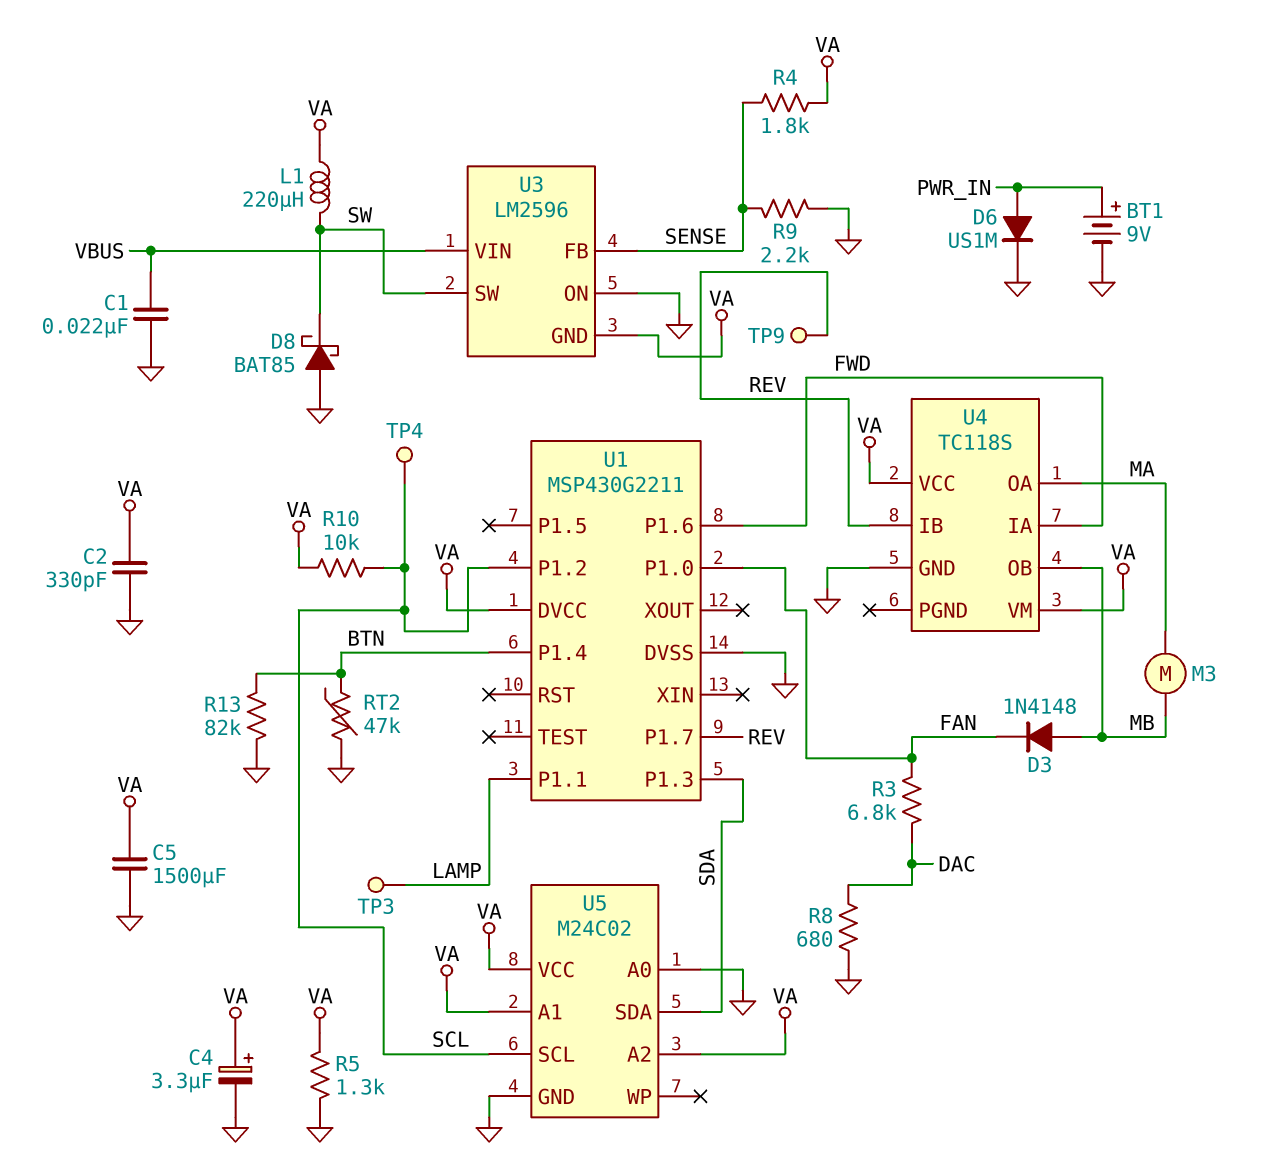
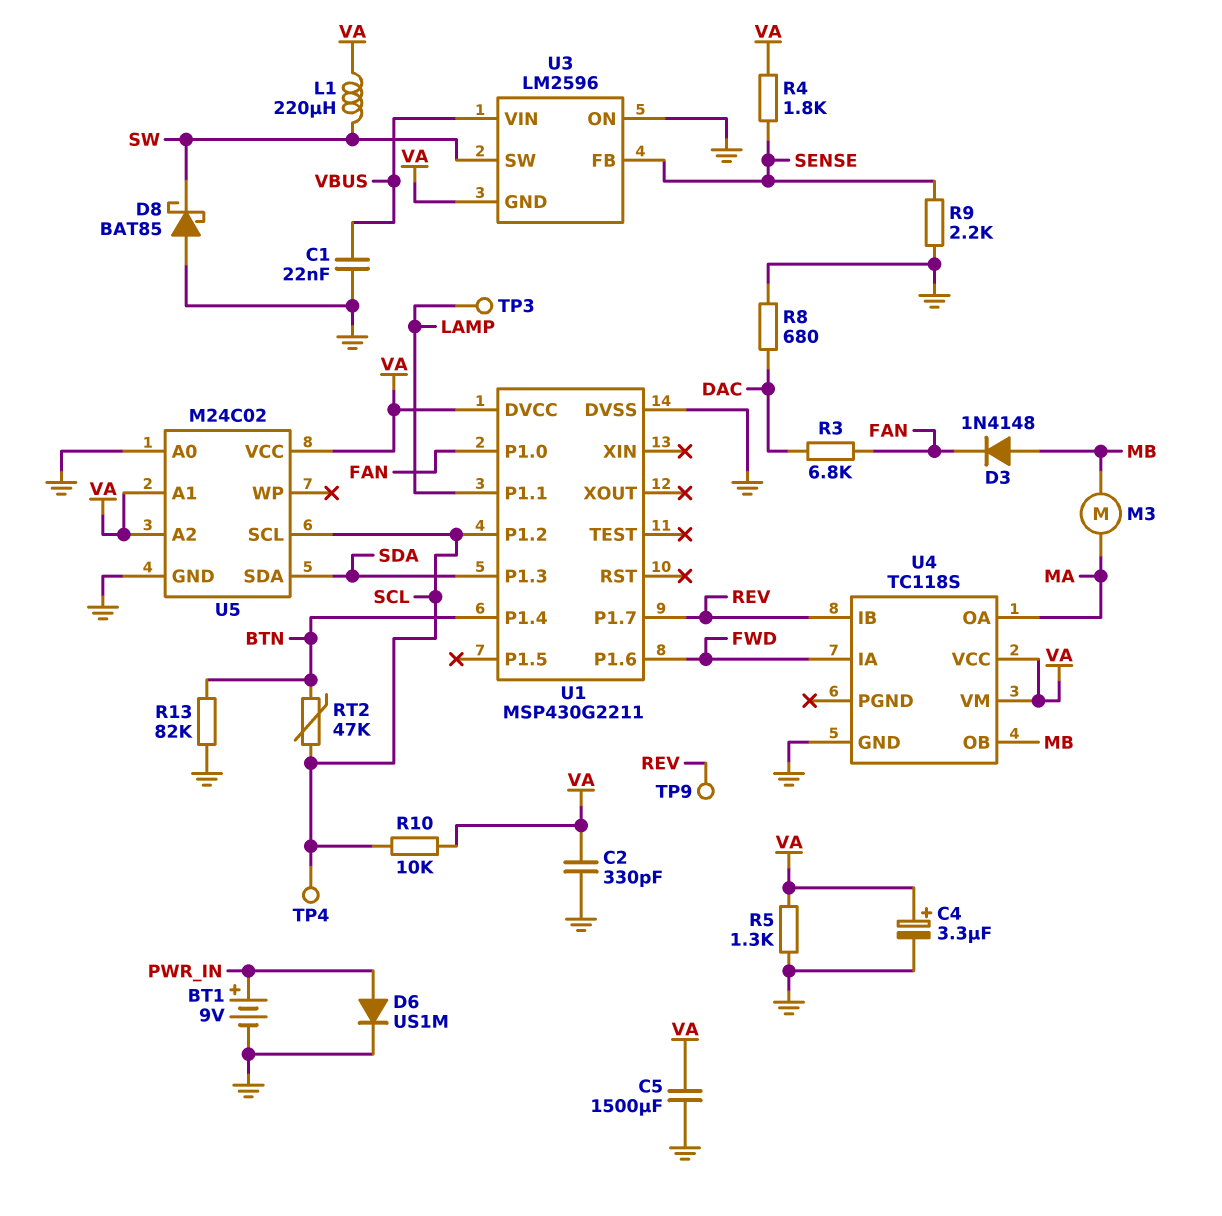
RT2: 47k (BTN, GND) -> 47k (BTN, SCL)

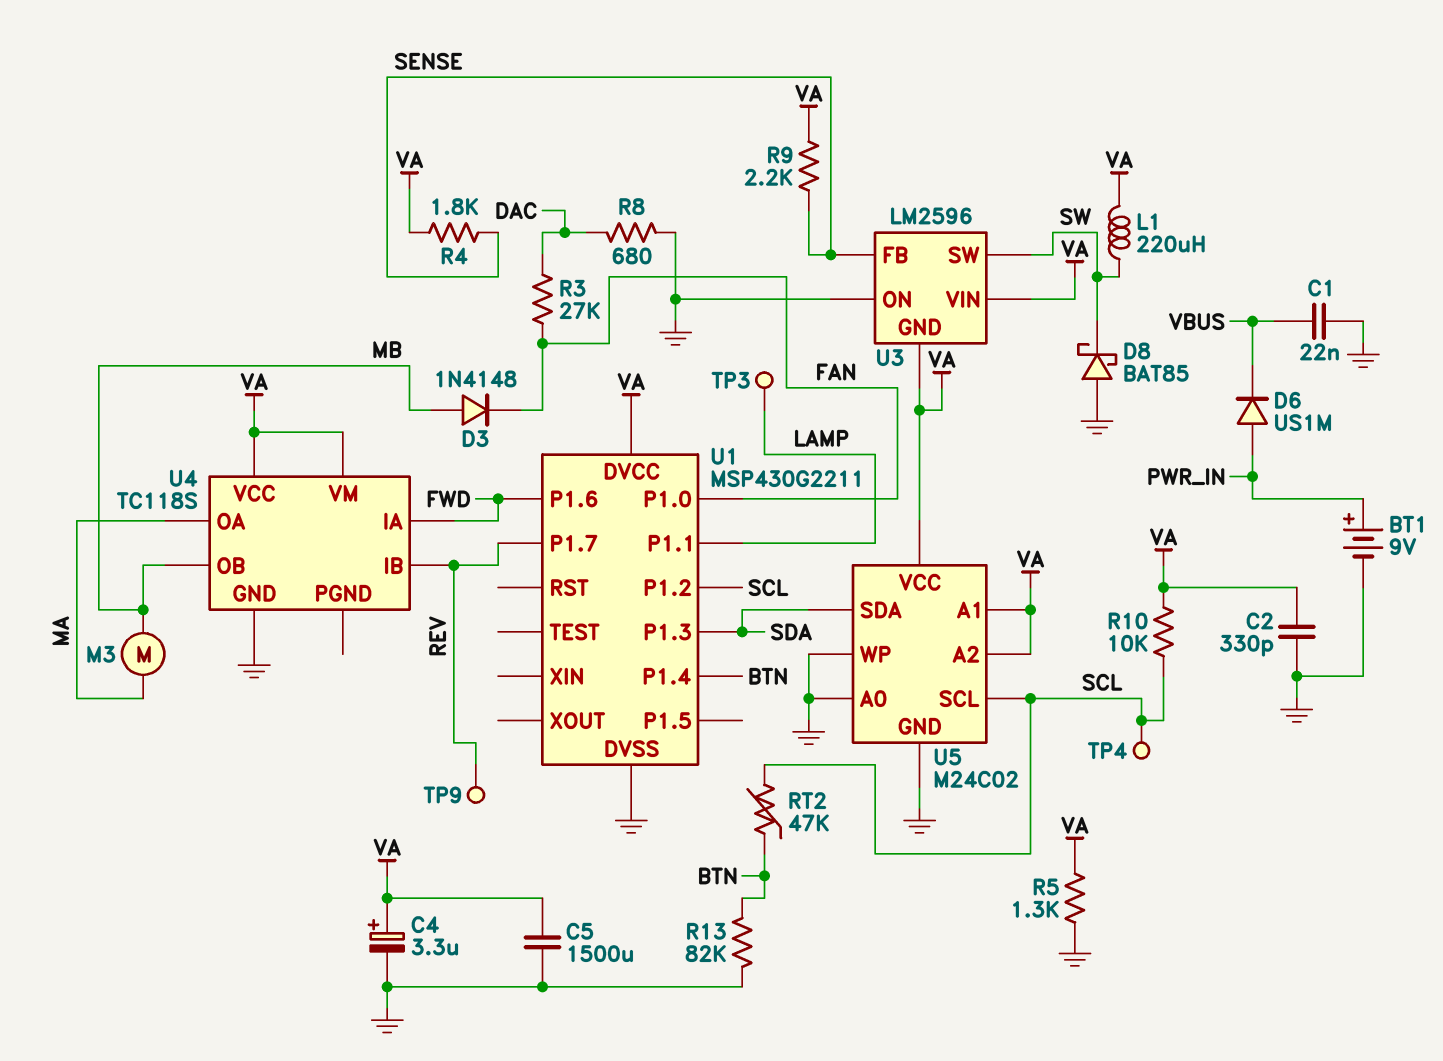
D6: diode US1M (A PWR_IN, K GND) -> diode US1M (A PWR_IN, K VBUS)
R3: 6.8k (DAC, FAN) -> 27k (DAC, FAN)
R9: 2.2k (GND, SENSE) -> 2.2k (SENSE, VA)
U3 pin VIN: VBUS -> VA
U5 pin WP: none -> GND

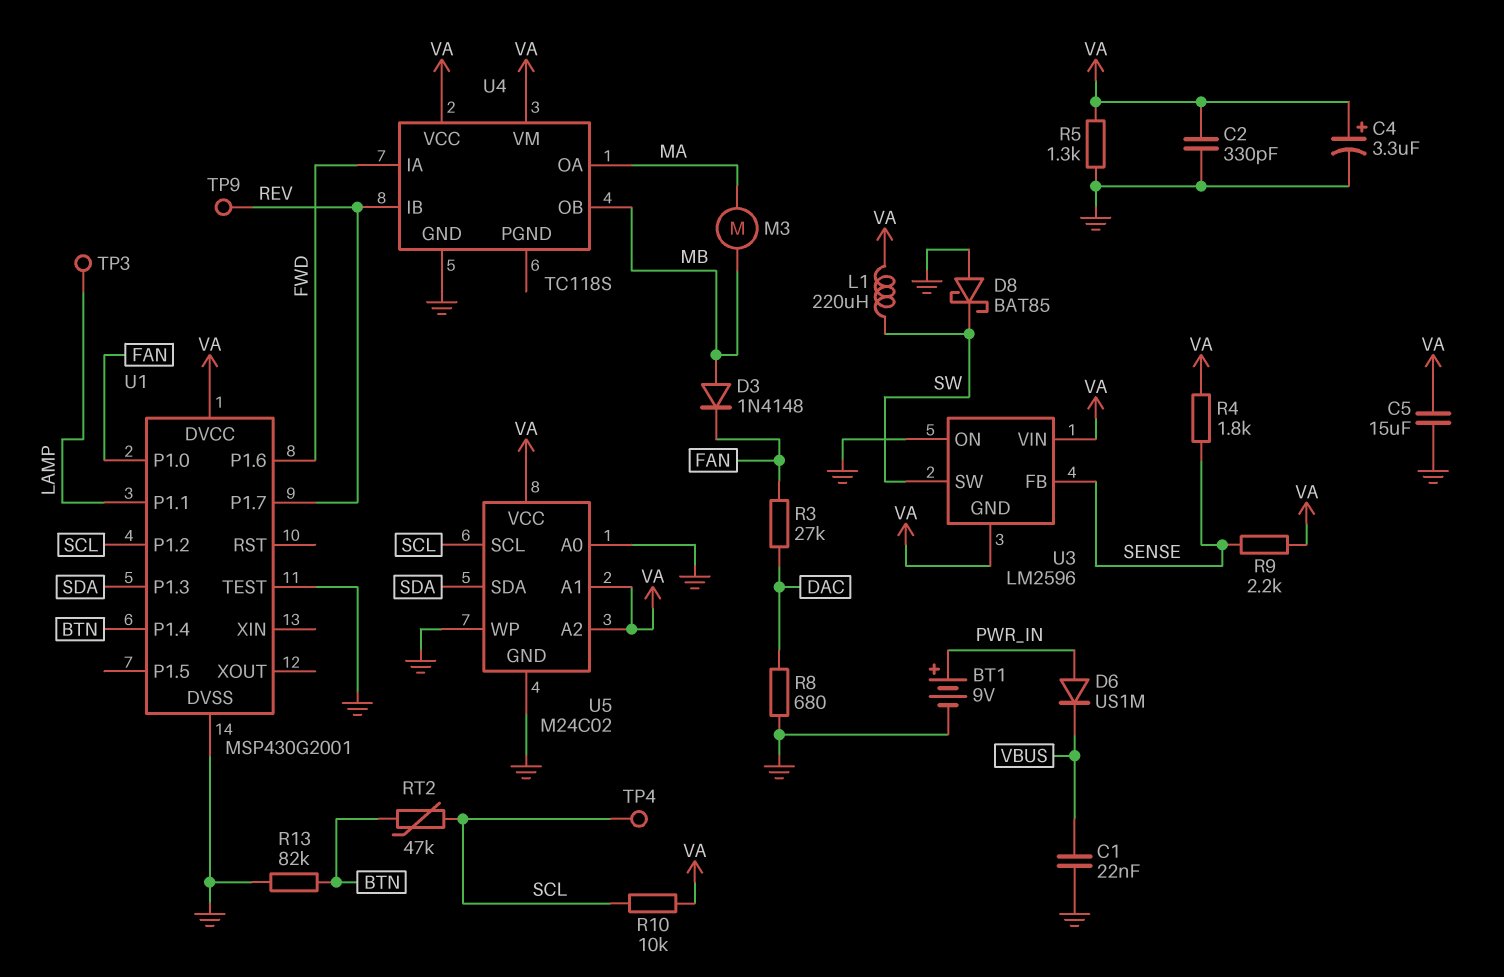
C5: 1500uF (GND, VA) -> 15uF (GND, VA)
U1: MSP430G2211 -> MSP430G2001
U1 pin TEST: none -> GND

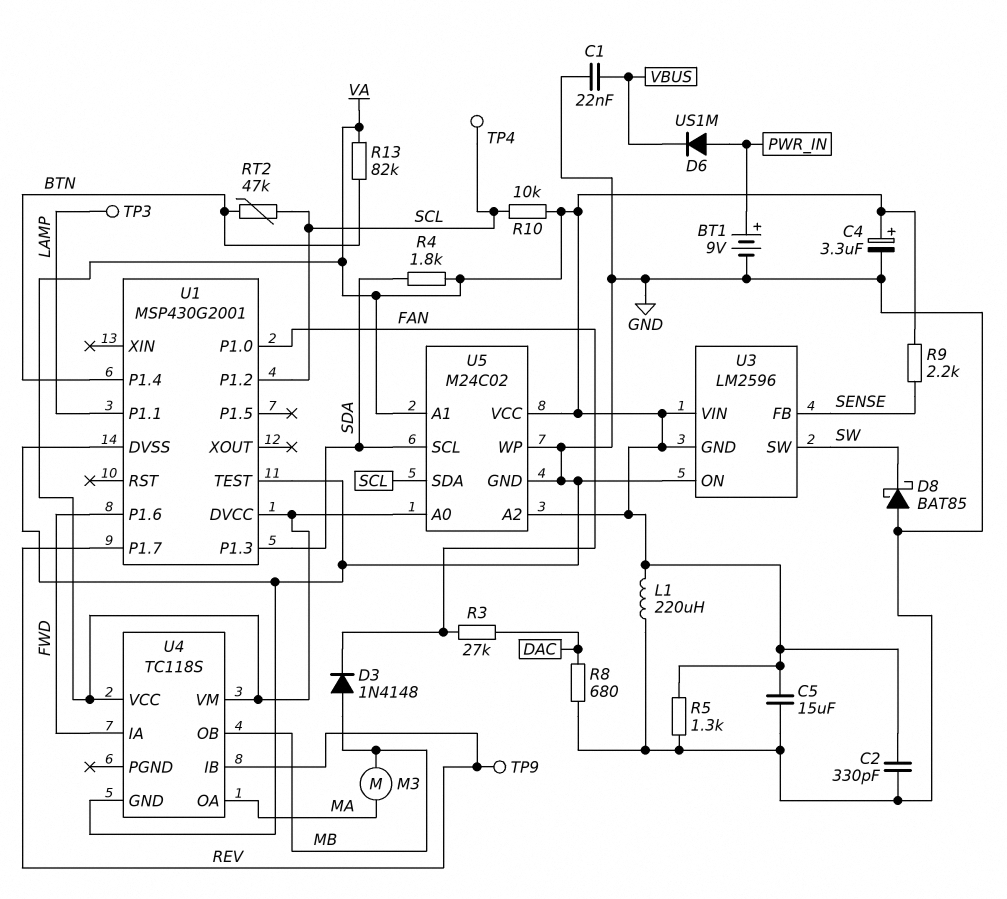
L1: 220uH (SW, VA) -> 220uH (GND, VA)
R4: 1.8k (SENSE, VA) -> 1.8k (SDA, VA)
R13: 82k (BTN, GND) -> 82k (BTN, VA)
U5 pin A0: GND -> VA
U5 pin SCL: SCL -> SDA
U5 pin SDA: SDA -> SCL

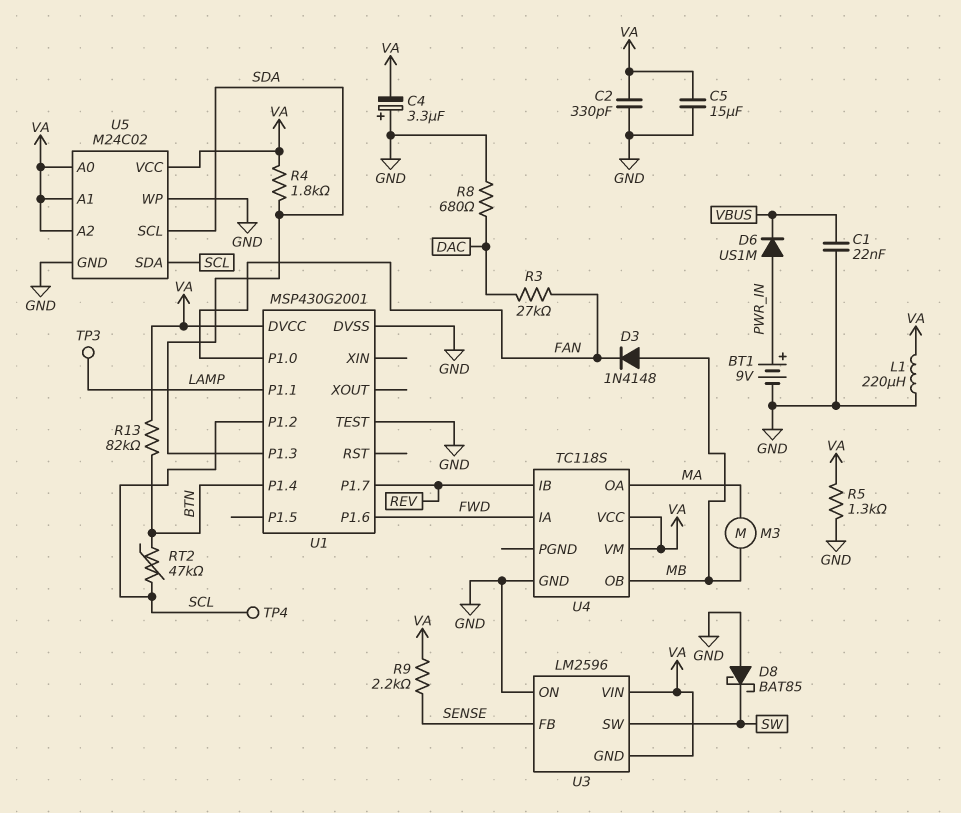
C4: 3.3uF (plus VA, minus GND) -> 3.3uF (plus GND, minus VA)
R10: 10k (SCL, VA) -> none
TP9: test point (REV) -> none

